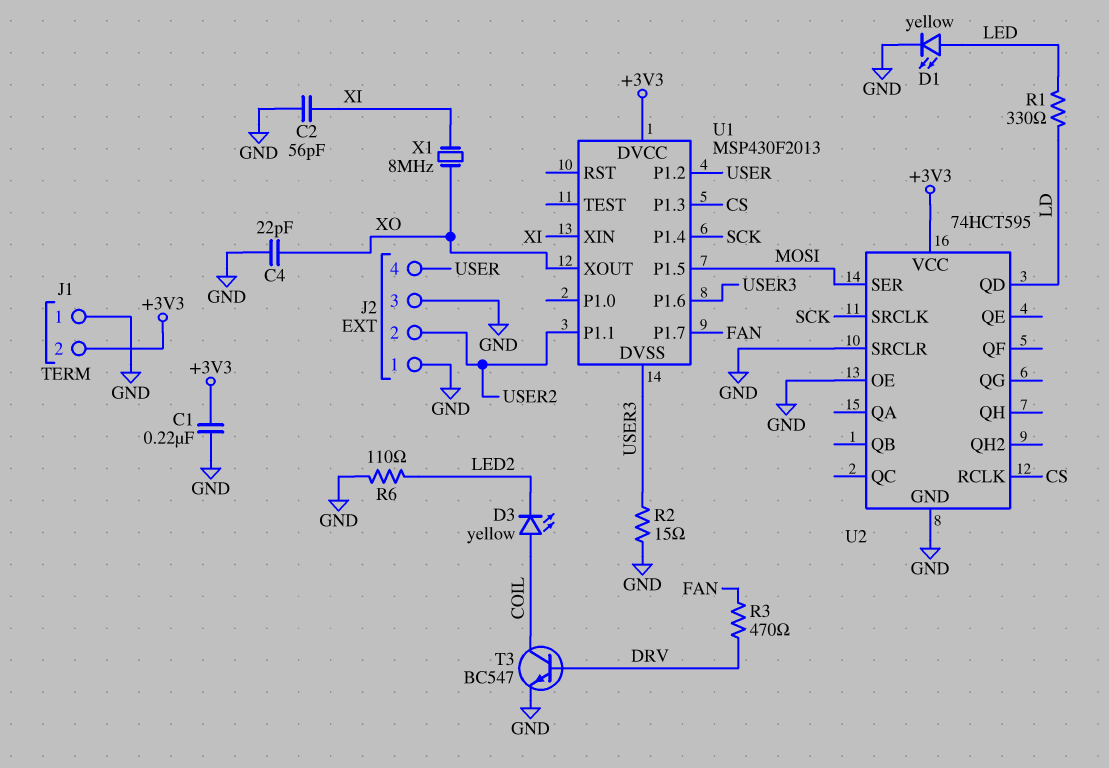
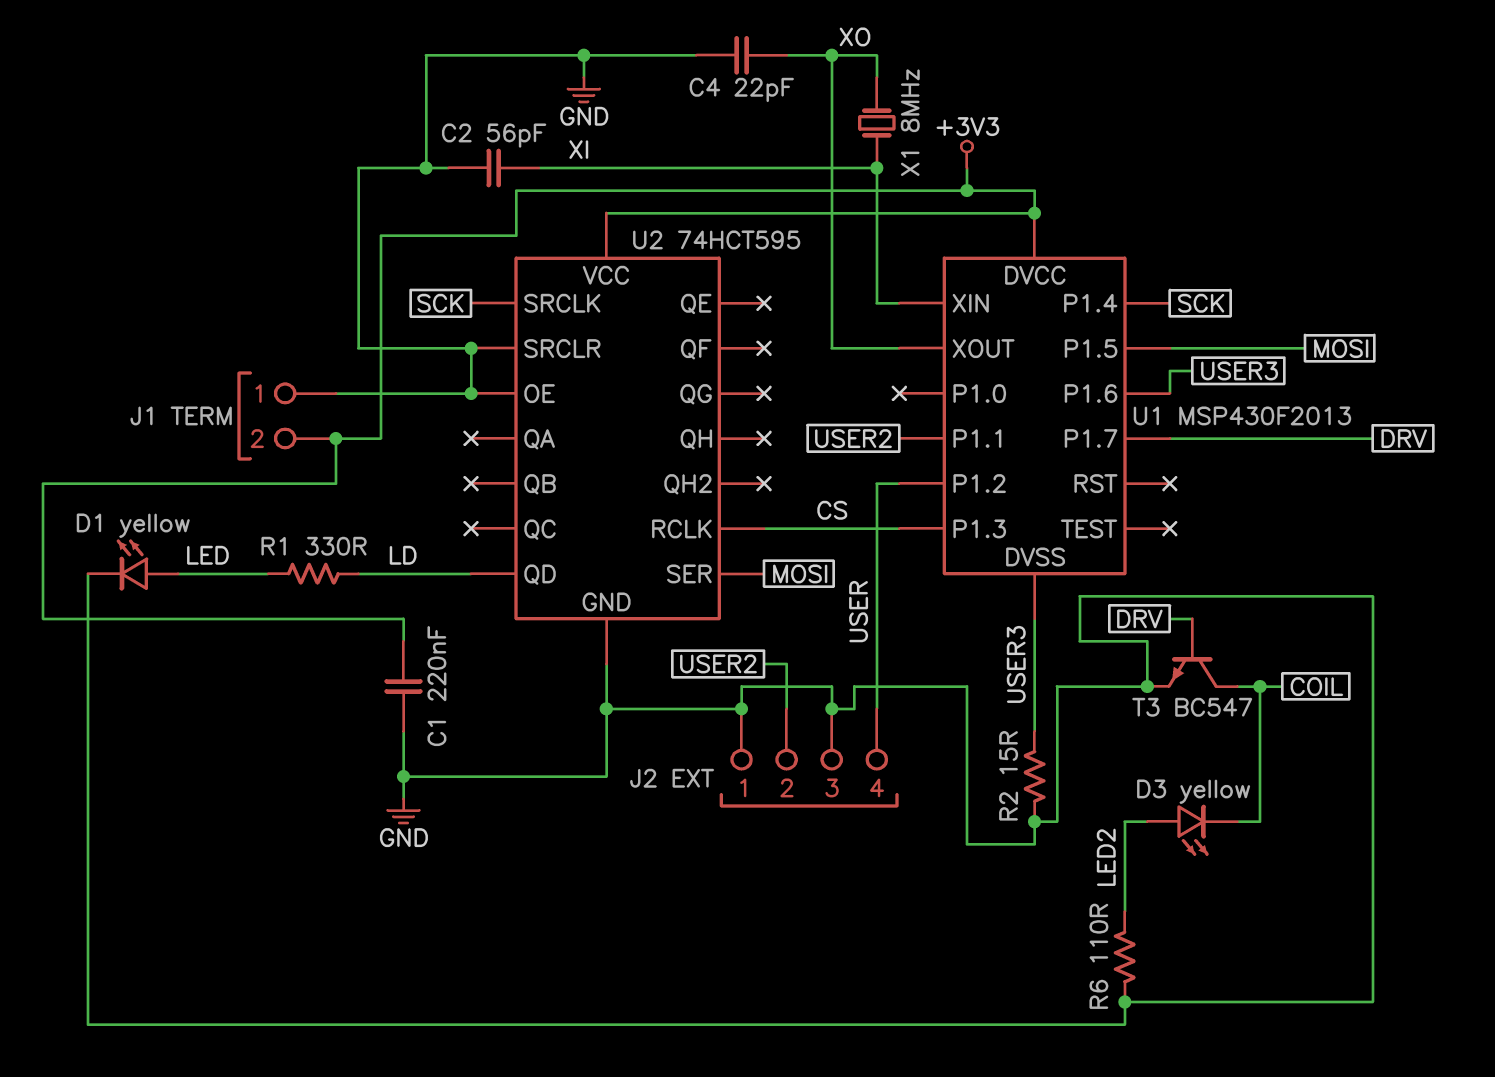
D3: LED yellow (A COIL, K LED2) -> LED yellow (A LED2, K COIL)
R3: 470 (DRV, FAN) -> none
U1 pin P1.7: FAN -> DRV

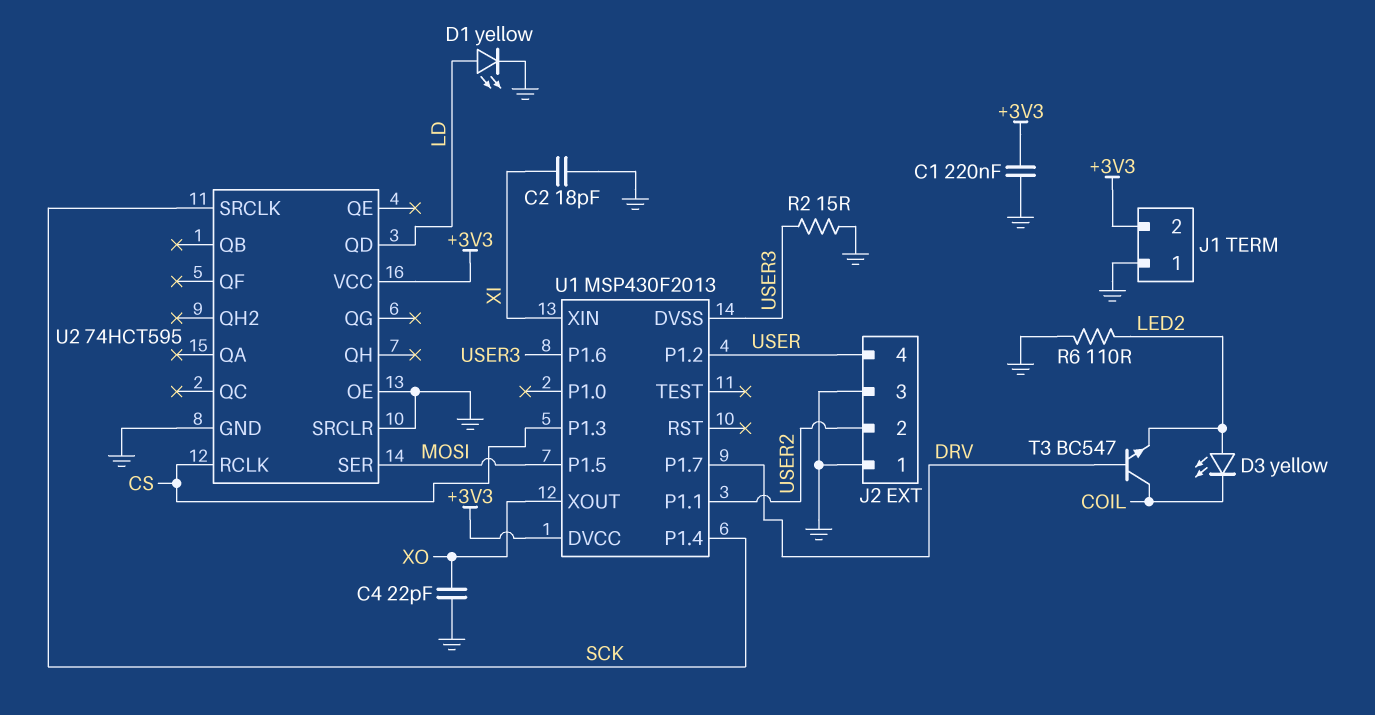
C2: 56pF (GND, XI) -> 18pF (GND, XI)
D1: LED yellow (A LED, K GND) -> LED yellow (A LD, K GND)
R1: 330 (LD, LED) -> none
T3: NPN BC547 (B DRV, C COIL, E GND) -> NPN BC547 (B DRV, C COIL, E LED2)
X1: 8MHz (XI, XO) -> none

